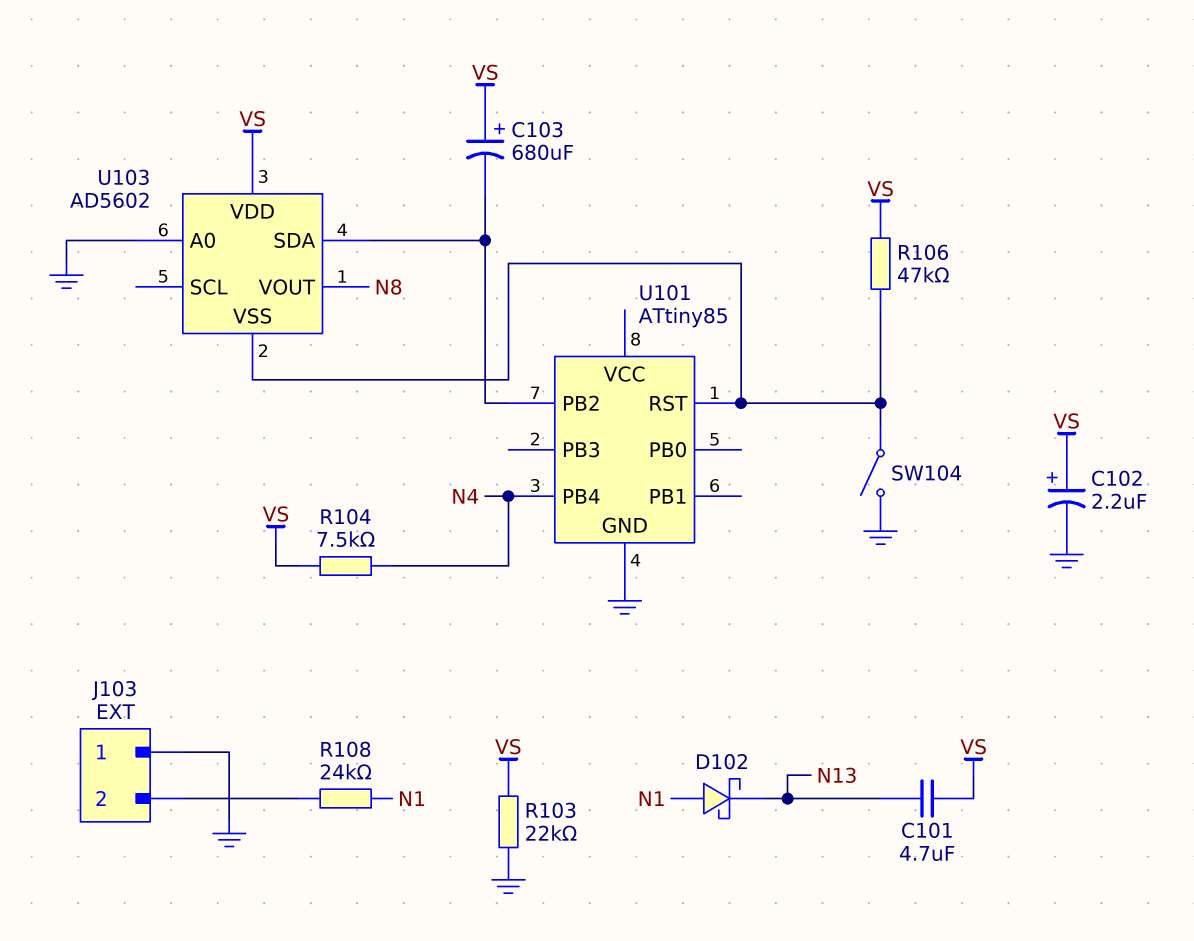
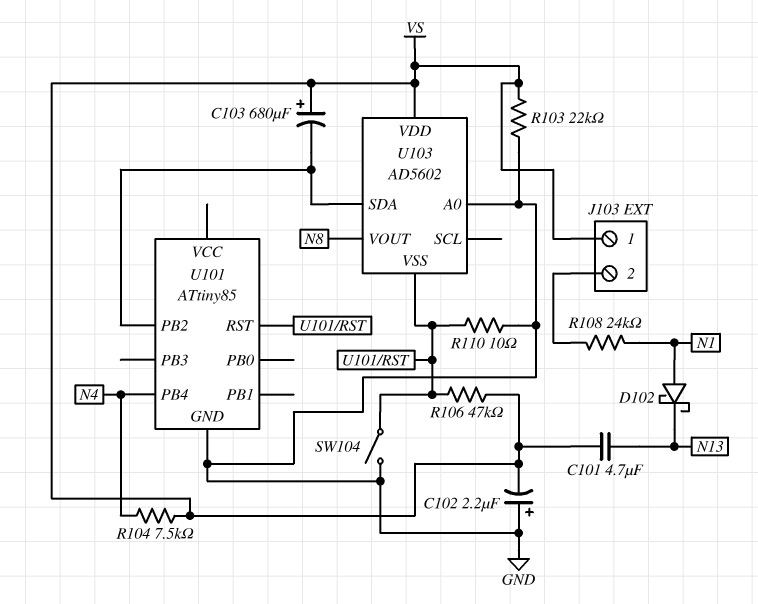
C102: 2.2uF (plus VS, minus GND) -> 2.2uF (plus GND, minus VS)
J103 pin 1: GND -> VS
R110: none -> 10 (GND, U101/RST)

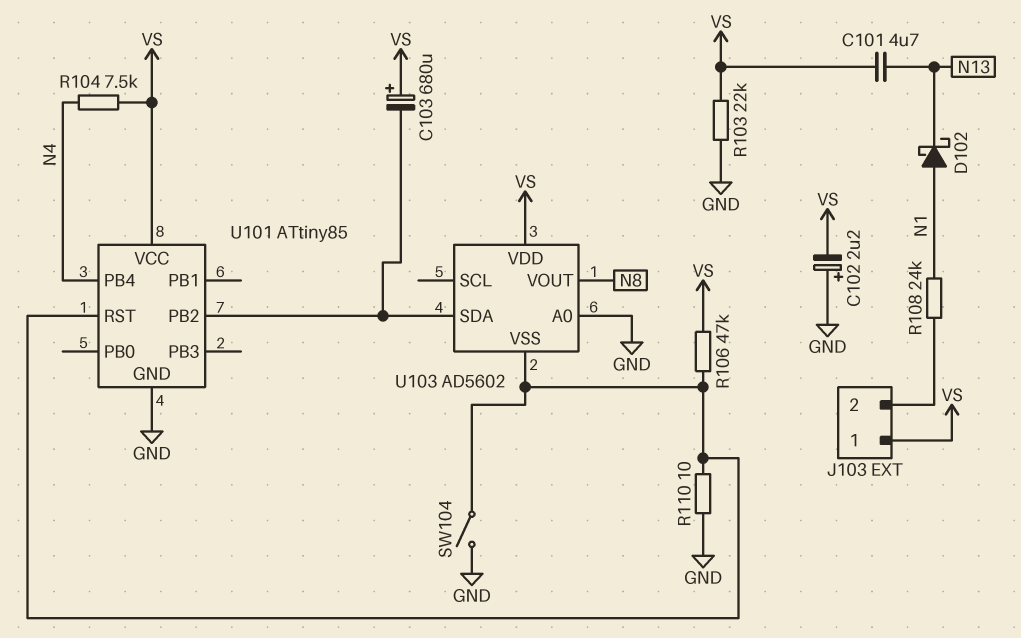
U101 pin VCC: none -> VS

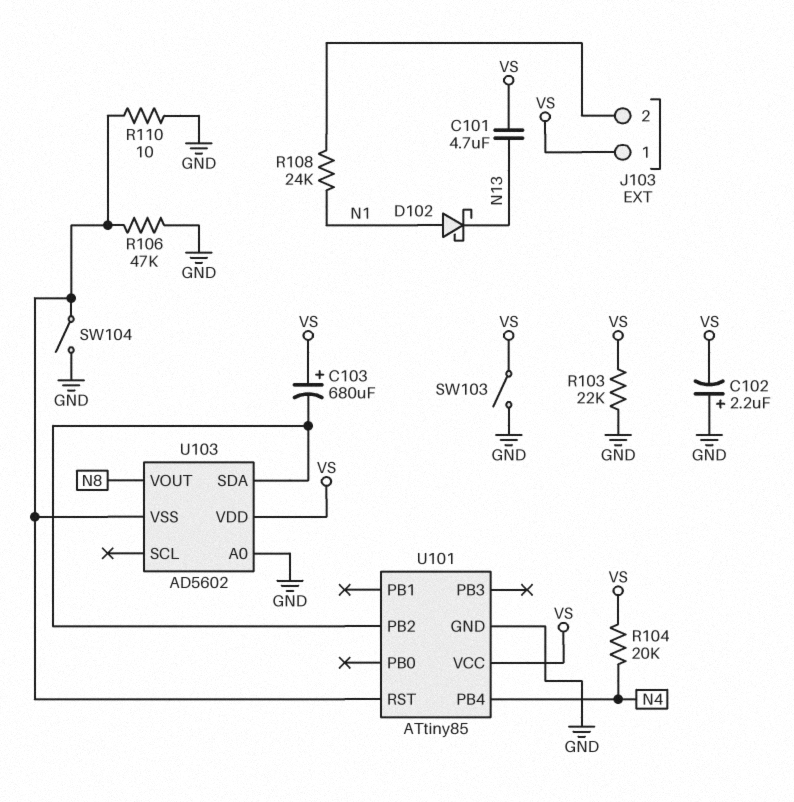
R104: 7.5k (N4, VS) -> 20k (N4, VS)
R106: 47k (U101/RST, VS) -> 47k (GND, U101/RST)
SW103: none -> switch (GND, VS)

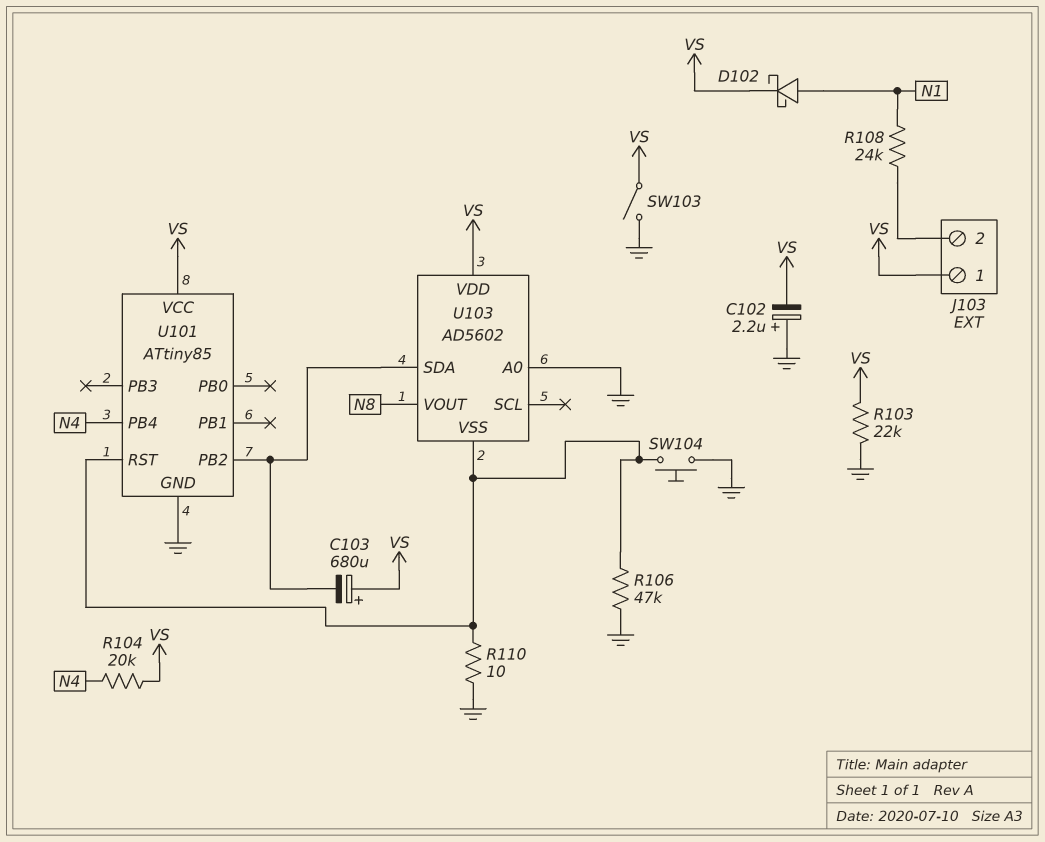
C101: 4.7uF (N13, VS) -> none
D102: schottky (A N1, K N13) -> schottky (A N1, K VS)
SW104: switch (GND, U101/RST) -> button (GND, U101/RST)

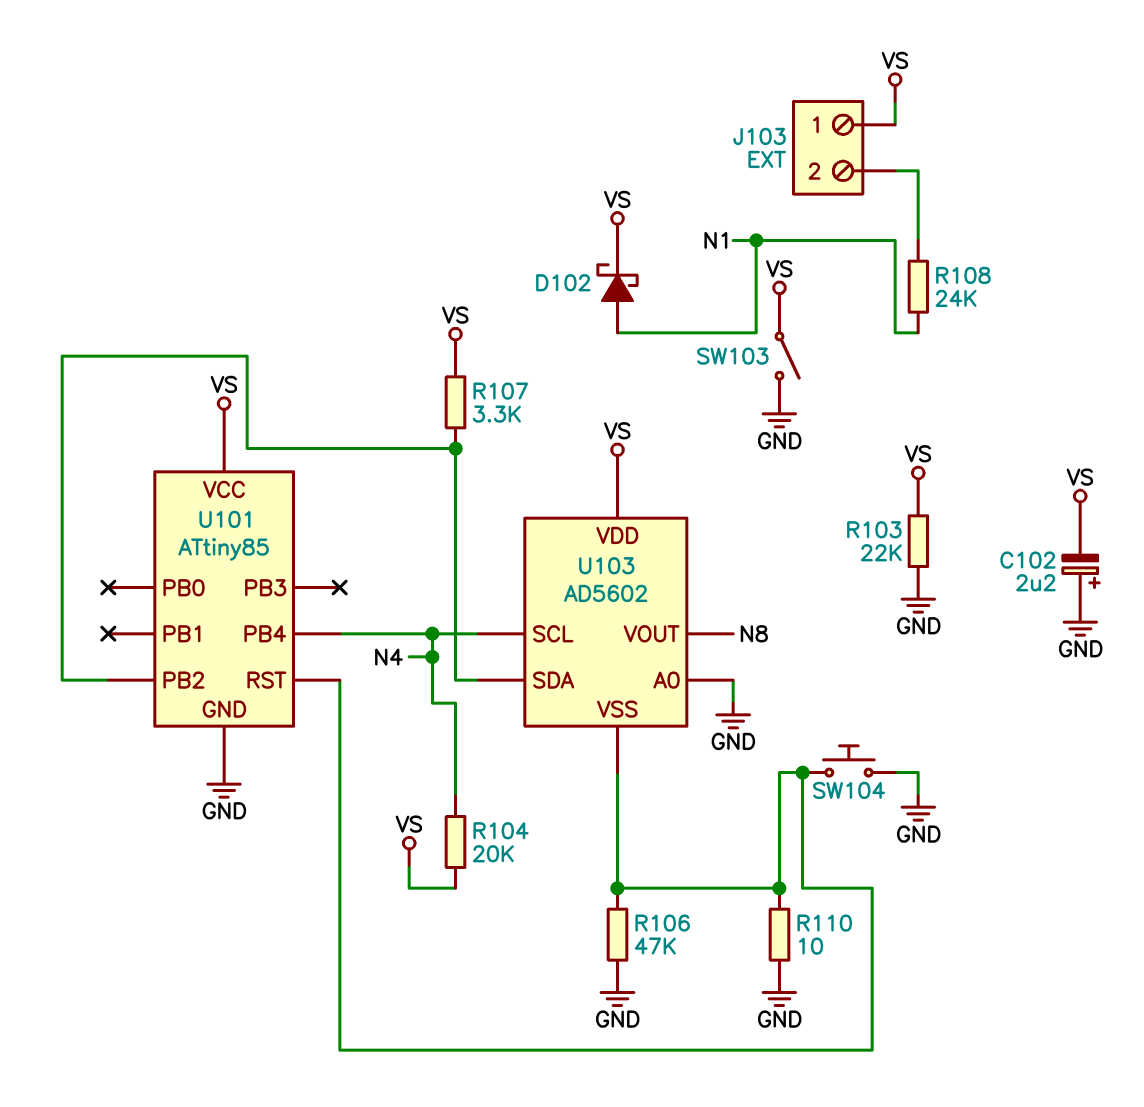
C103: 680uF (plus VS, minus U101/PB2) -> none
R107: none -> 3.3k (U101/PB2, VS)
U103 pin SCL: none -> N4

